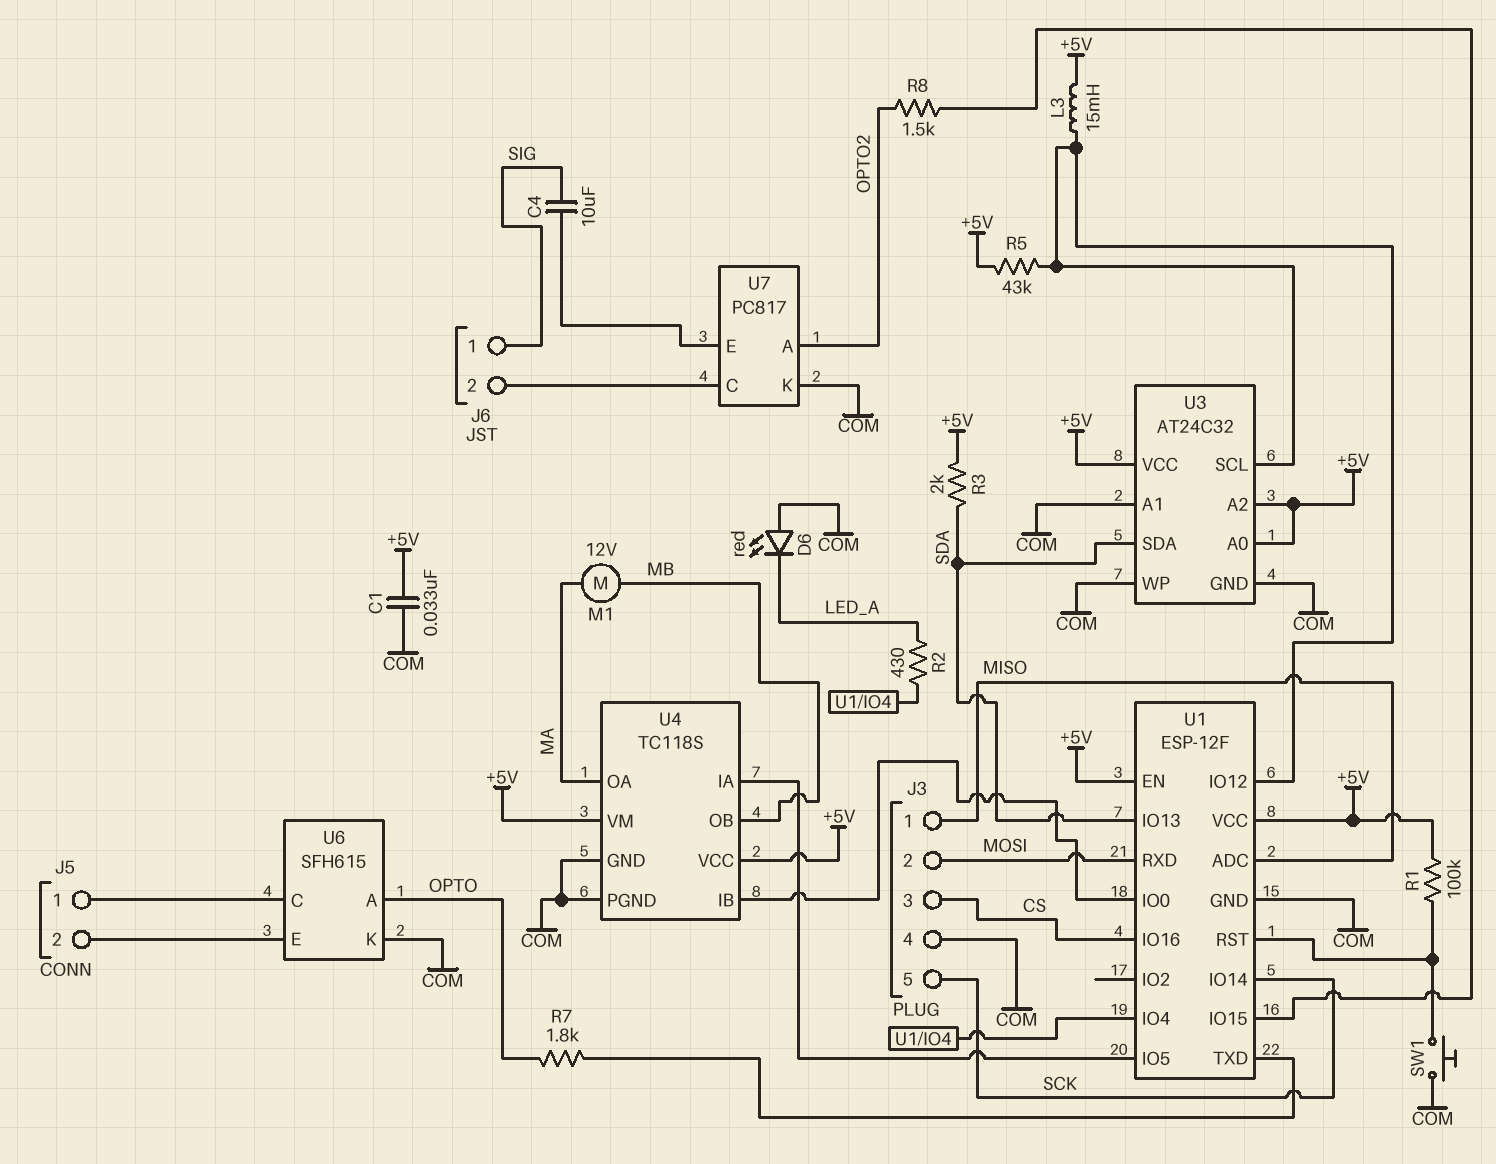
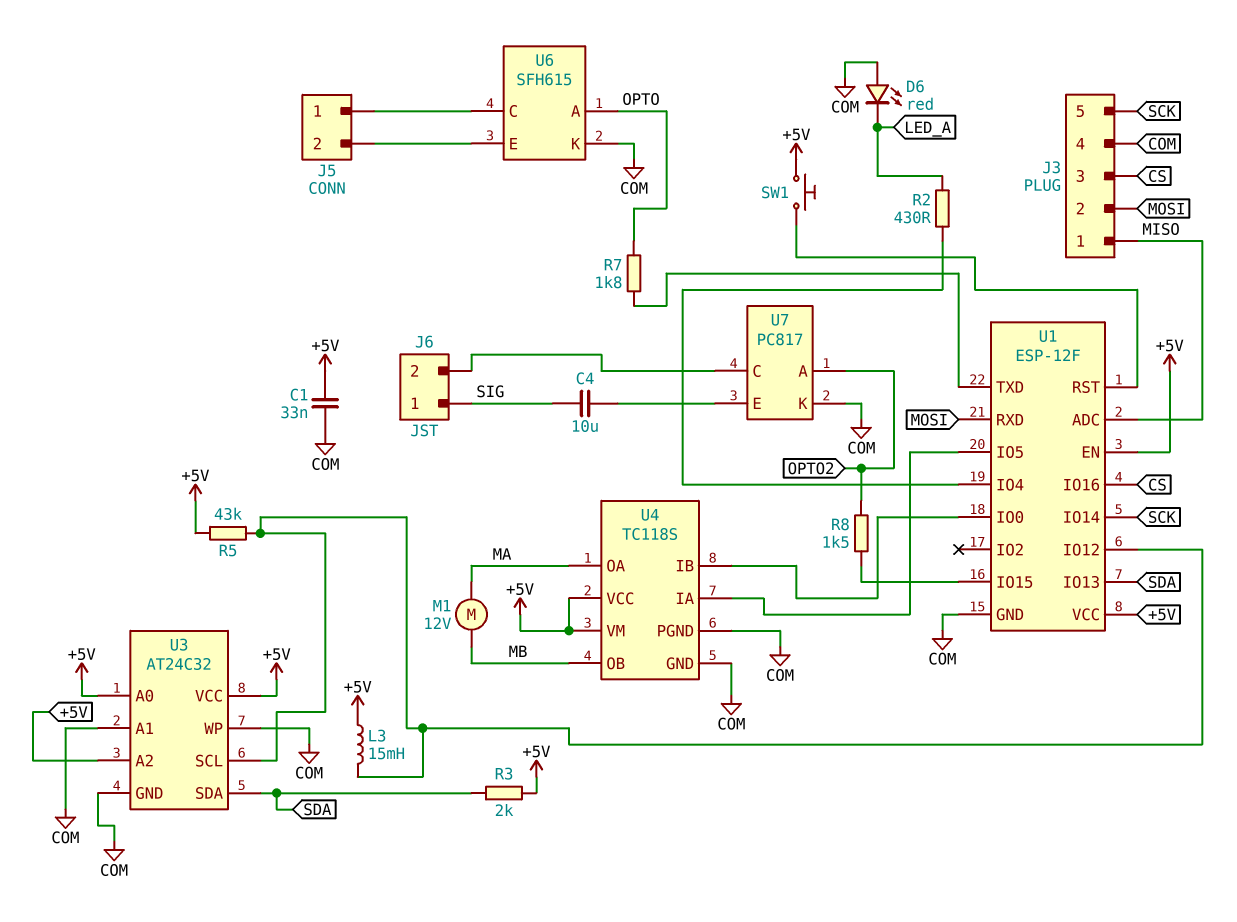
R1: 100k (+5V, U1/RST) -> none
SW1: button (COM, U1/RST) -> button (+5V, U1/RST)

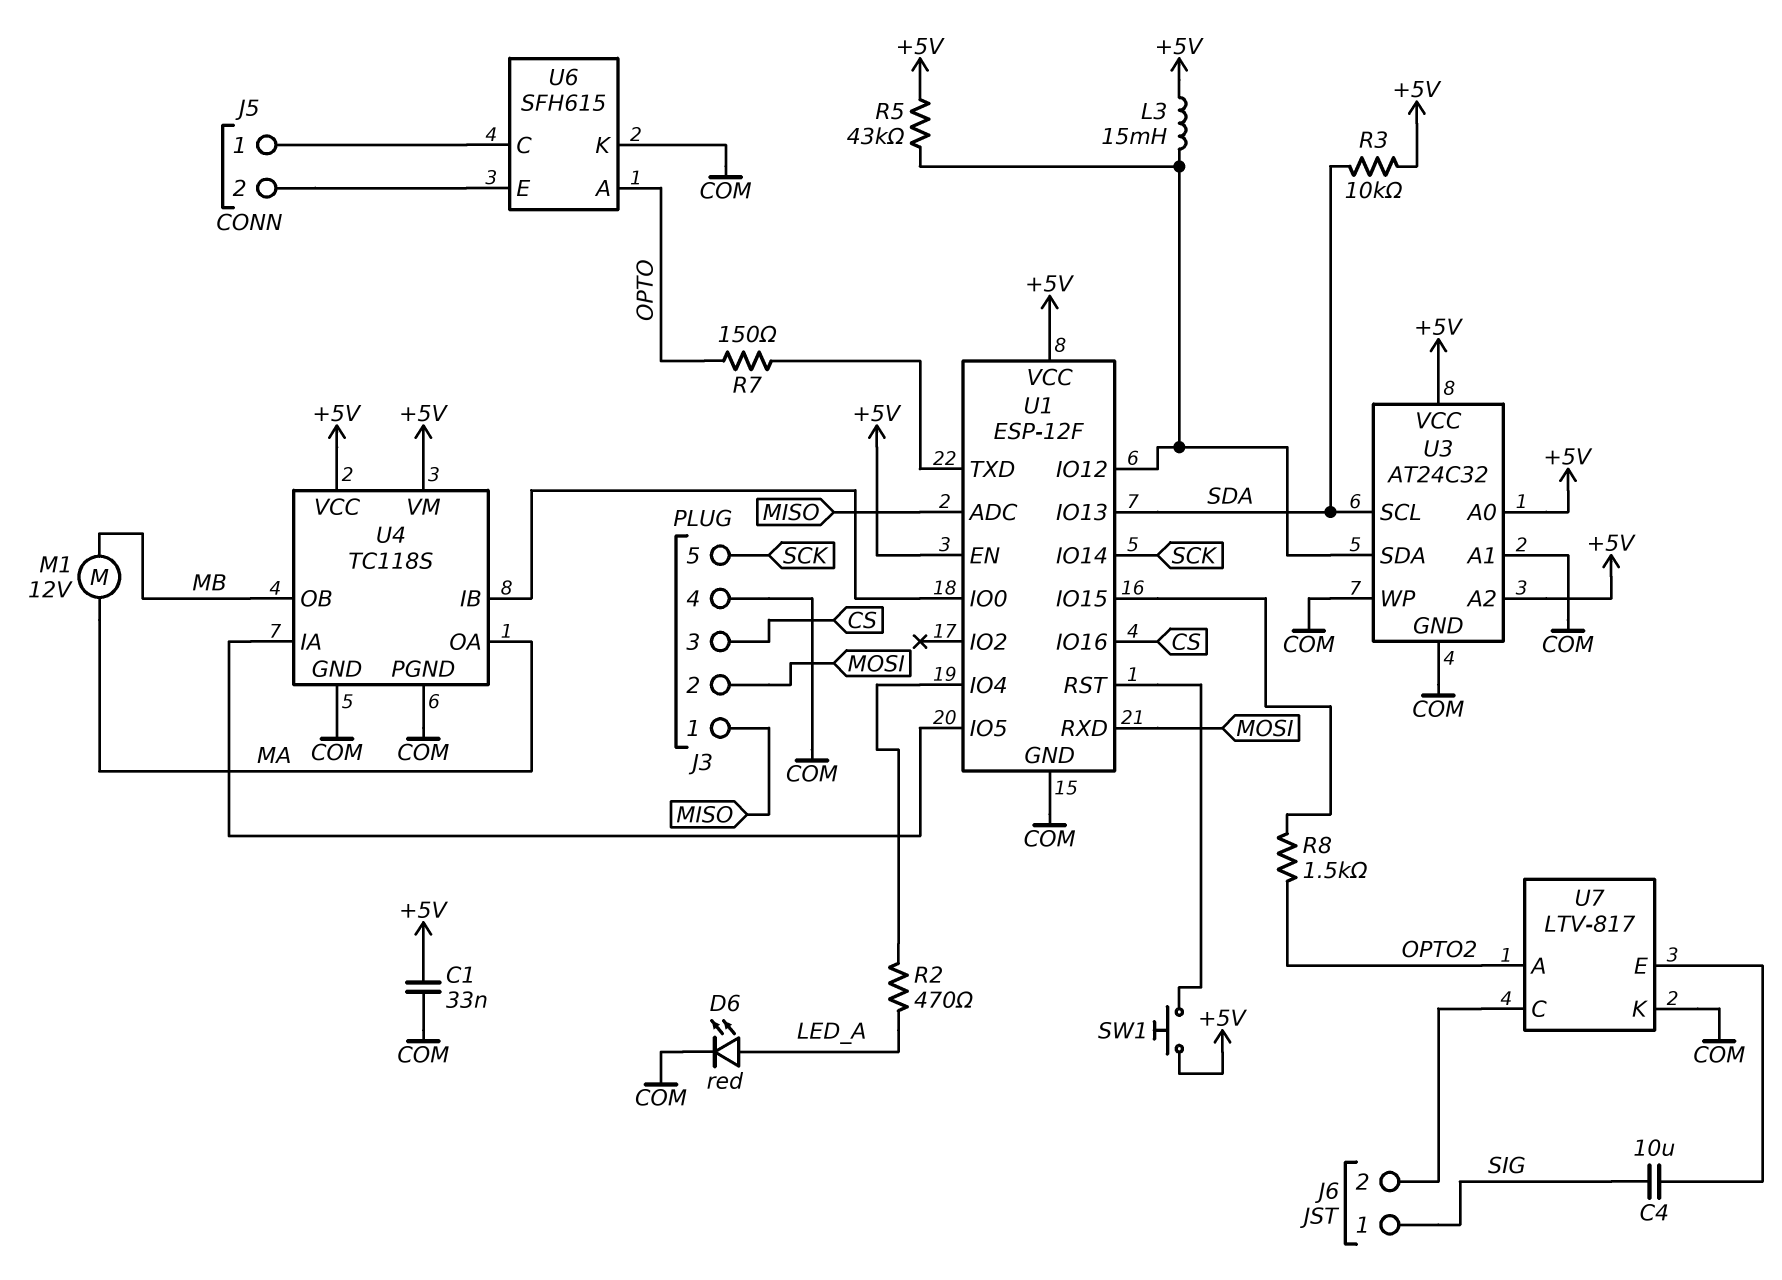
D6: LED red (A COM, K LED_A) -> LED red (A LED_A, K COM)
R2: 430 (LED_A, U1/IO4) -> 470 (LED_A, U1/IO4)
R3: 2k (+5V, SDA) -> 10k (+5V, SDA)
R7: 1.8k (OPTO, U1/TXD) -> 150 (OPTO, U1/TXD)
U3 pin SCL: U1/IO12 -> SDA
U3 pin SDA: SDA -> U1/IO12
U7: PC817 -> LTV-817

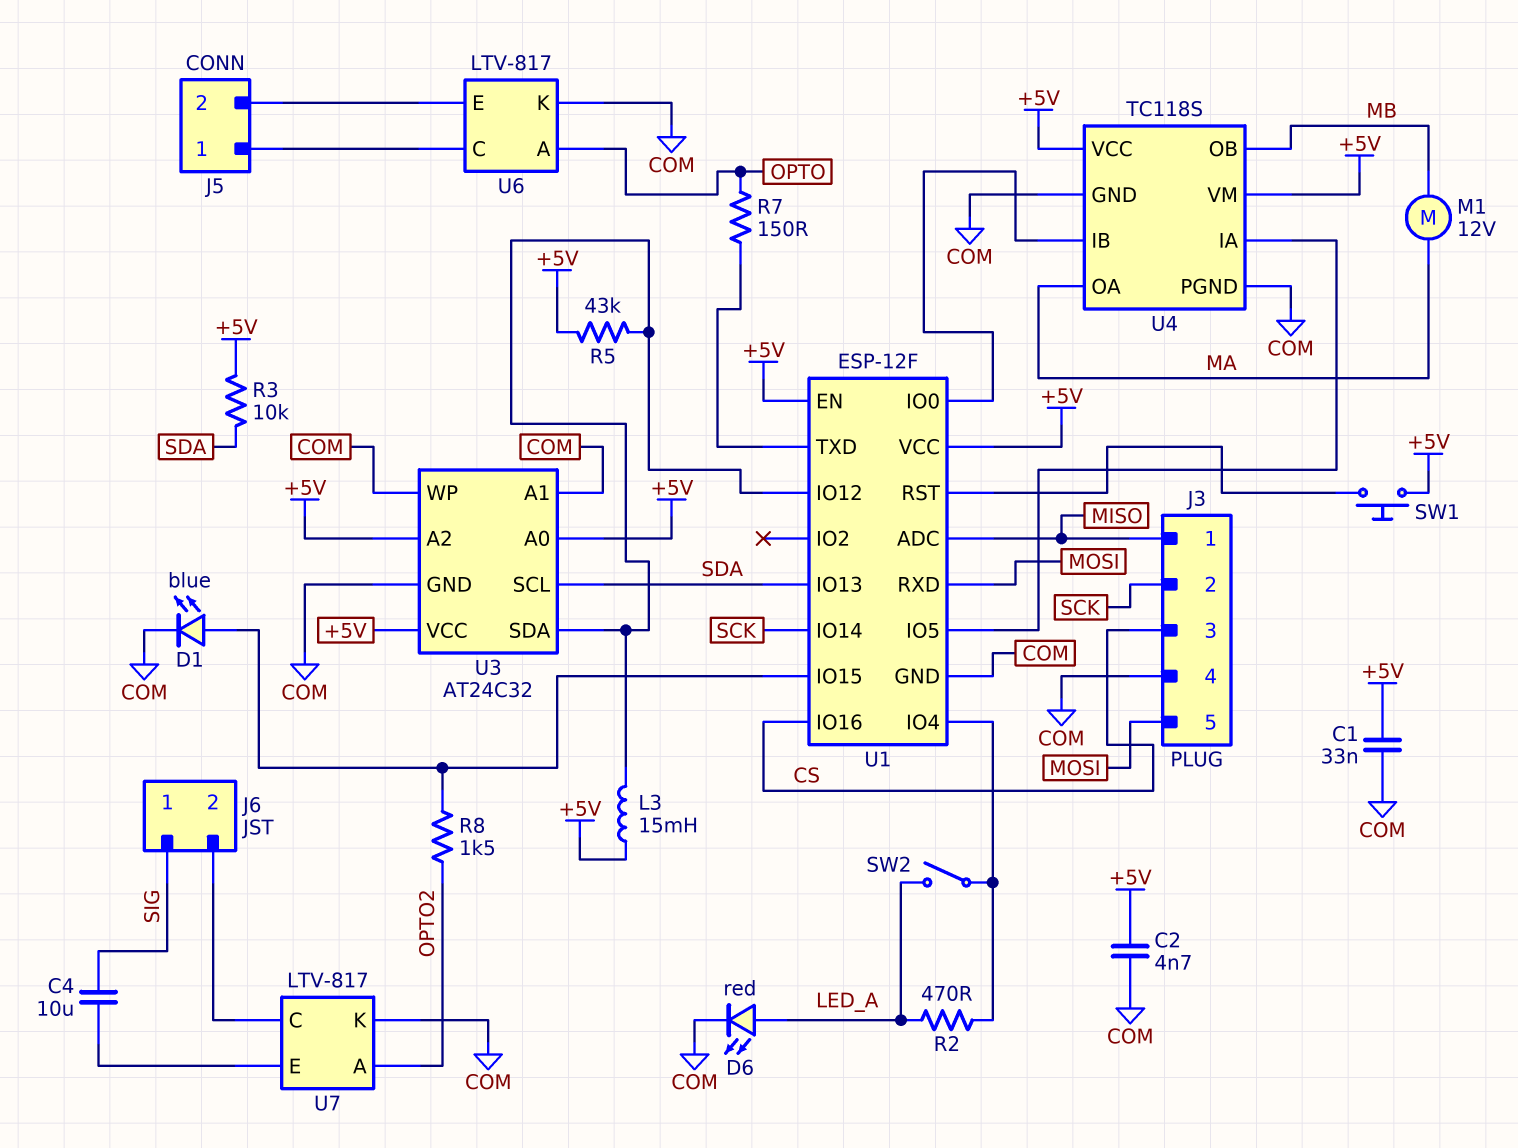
C2: none -> 4.7nF (+5V, COM)
D1: none -> LED blue (A U1/IO15, K COM)
J3 pin 2: MOSI -> SCK
J3 pin 5: SCK -> MOSI
SW2: none -> switch (LED_A, U1/IO4)
U6: SFH615 -> LTV-817

